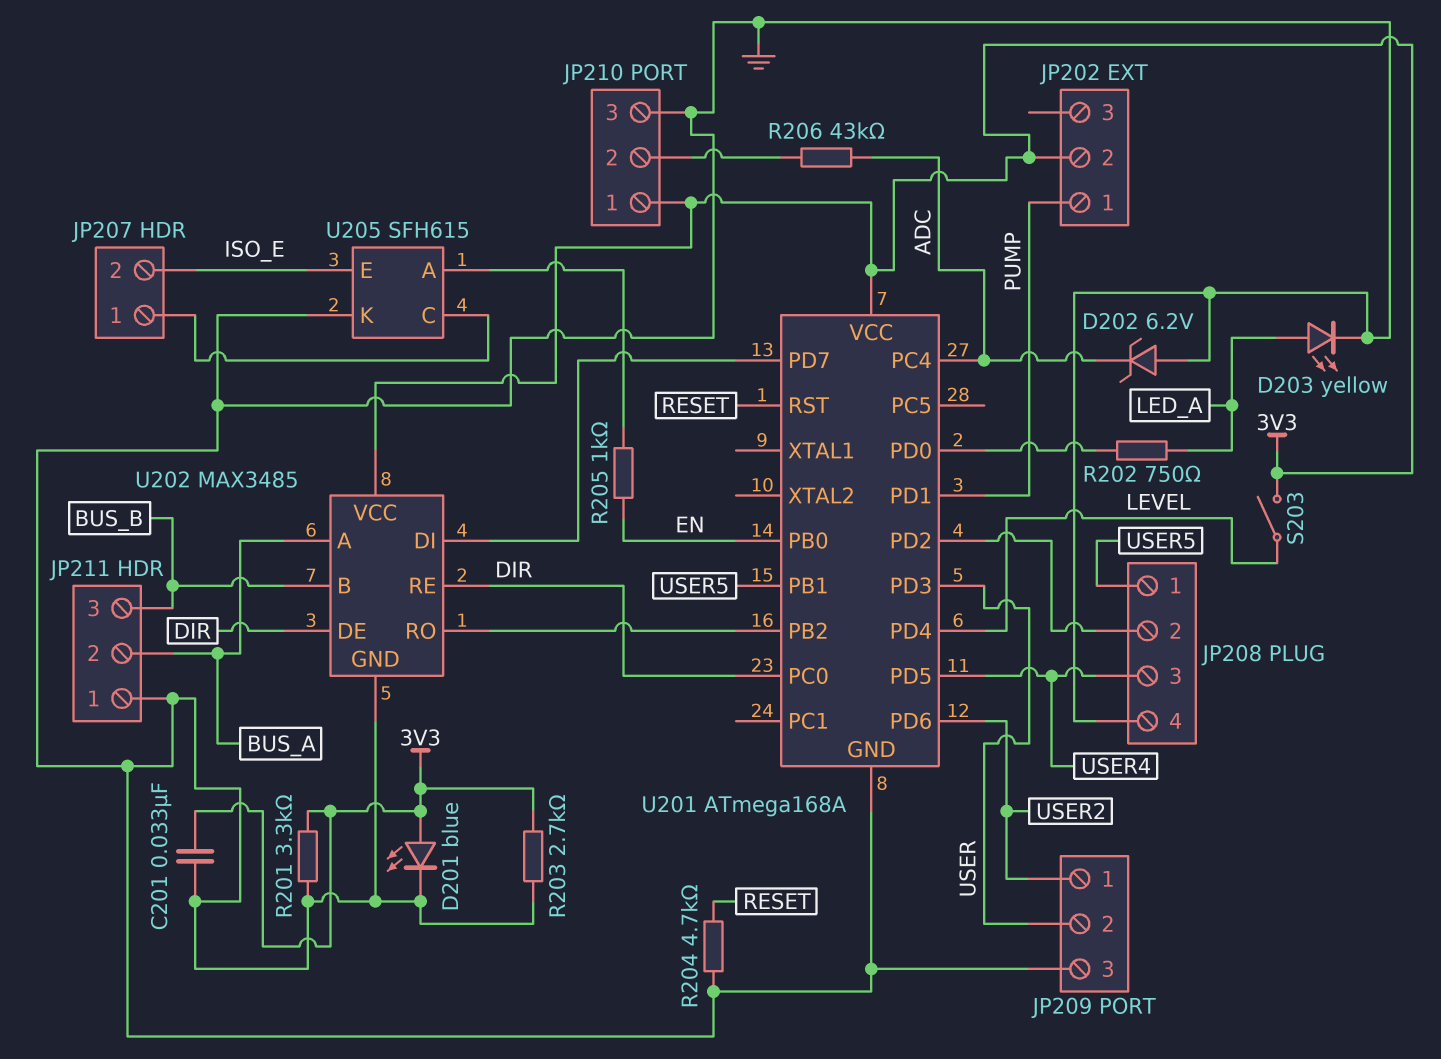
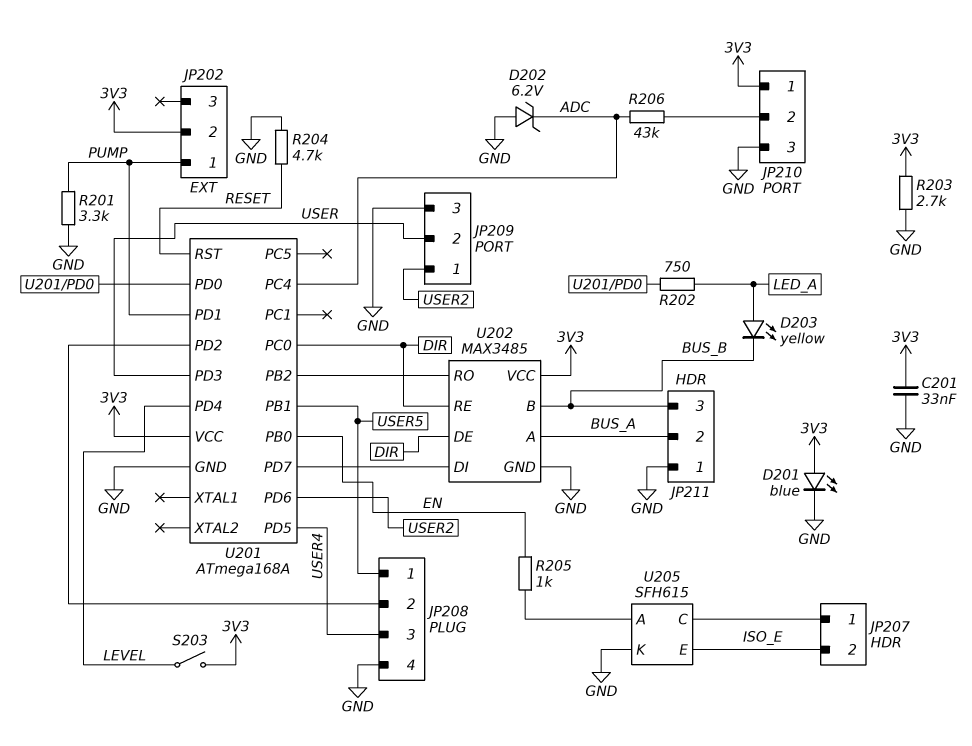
D203: LED yellow (A LED_A, K GND) -> LED yellow (A LED_A, K BUS_B)
R201: 3.3k (3V3, GND) -> 3.3k (GND, PUMP)

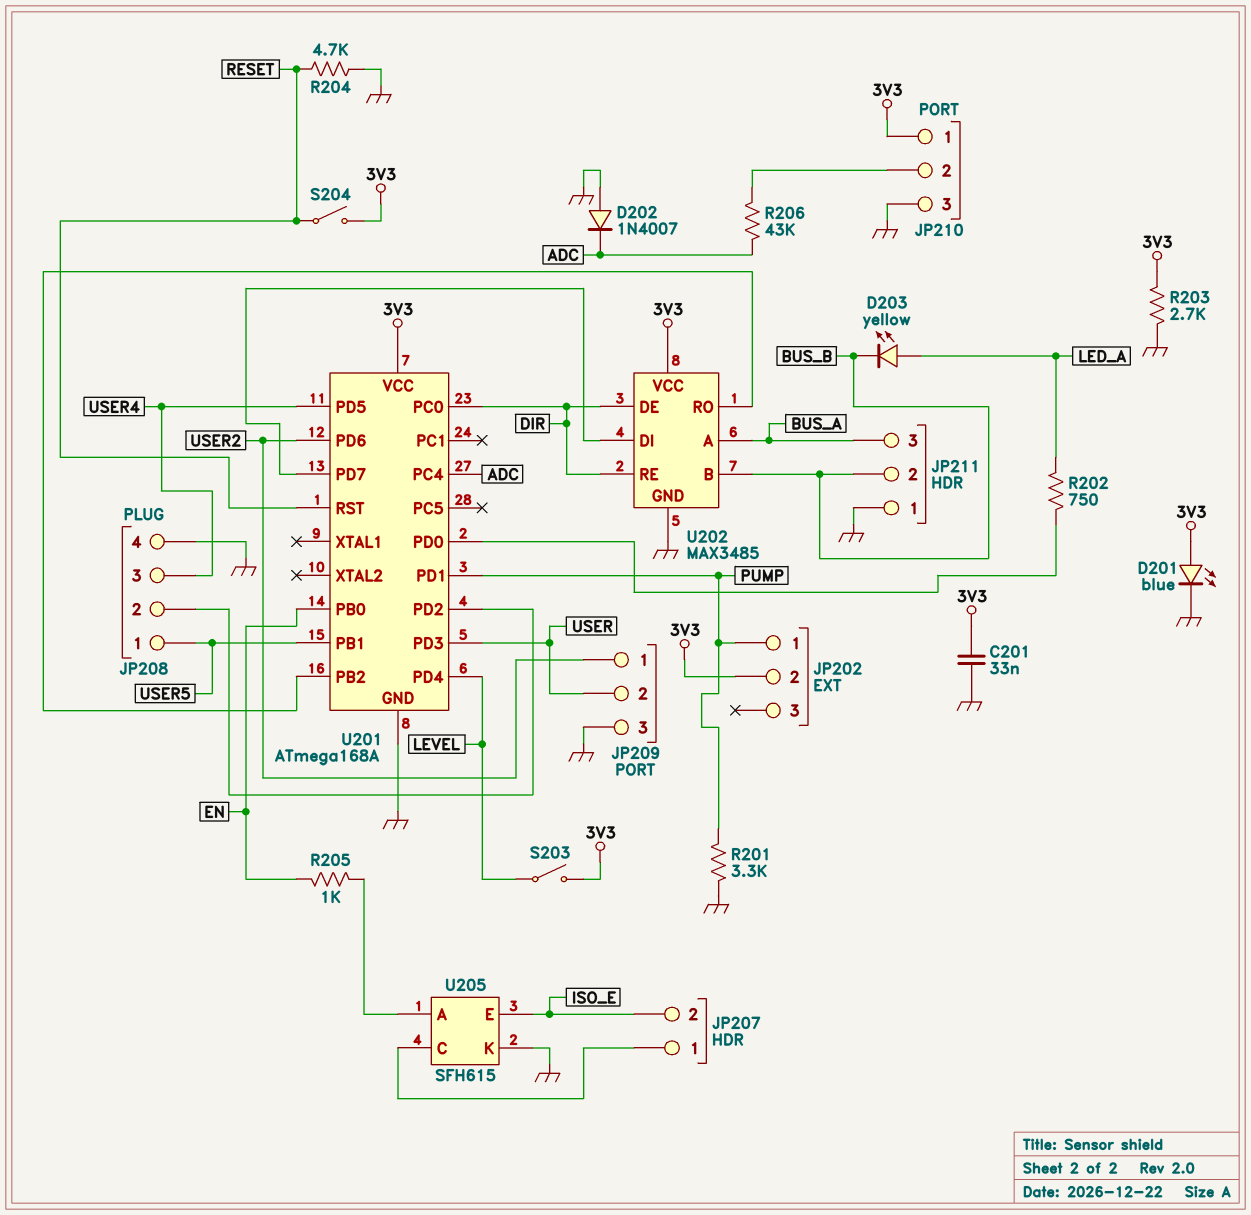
D202: zener 6.2V (A GND, K ADC) -> diode 1N4007 (A GND, K ADC)
JP211 pin 2: BUS_A -> BUS_B
JP211 pin 3: BUS_B -> BUS_A
S204: none -> switch (3V3, RESET)

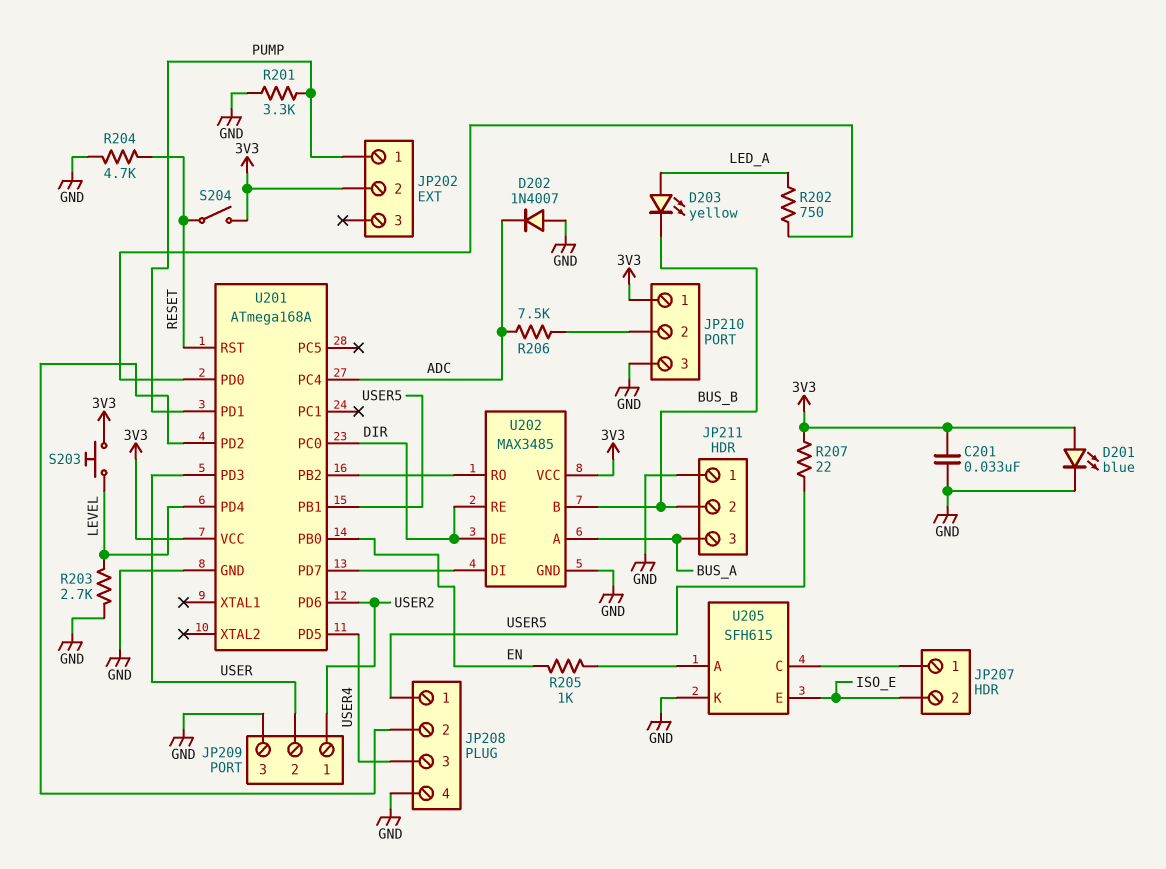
R203: 2.7k (3V3, GND) -> 2.7k (GND, LEVEL)
R206: 43k (ADC, JP210/2) -> 7.5k (ADC, JP210/2)
R207: none -> 22 (3V3, USER5)
S203: switch (3V3, LEVEL) -> button (3V3, LEVEL)

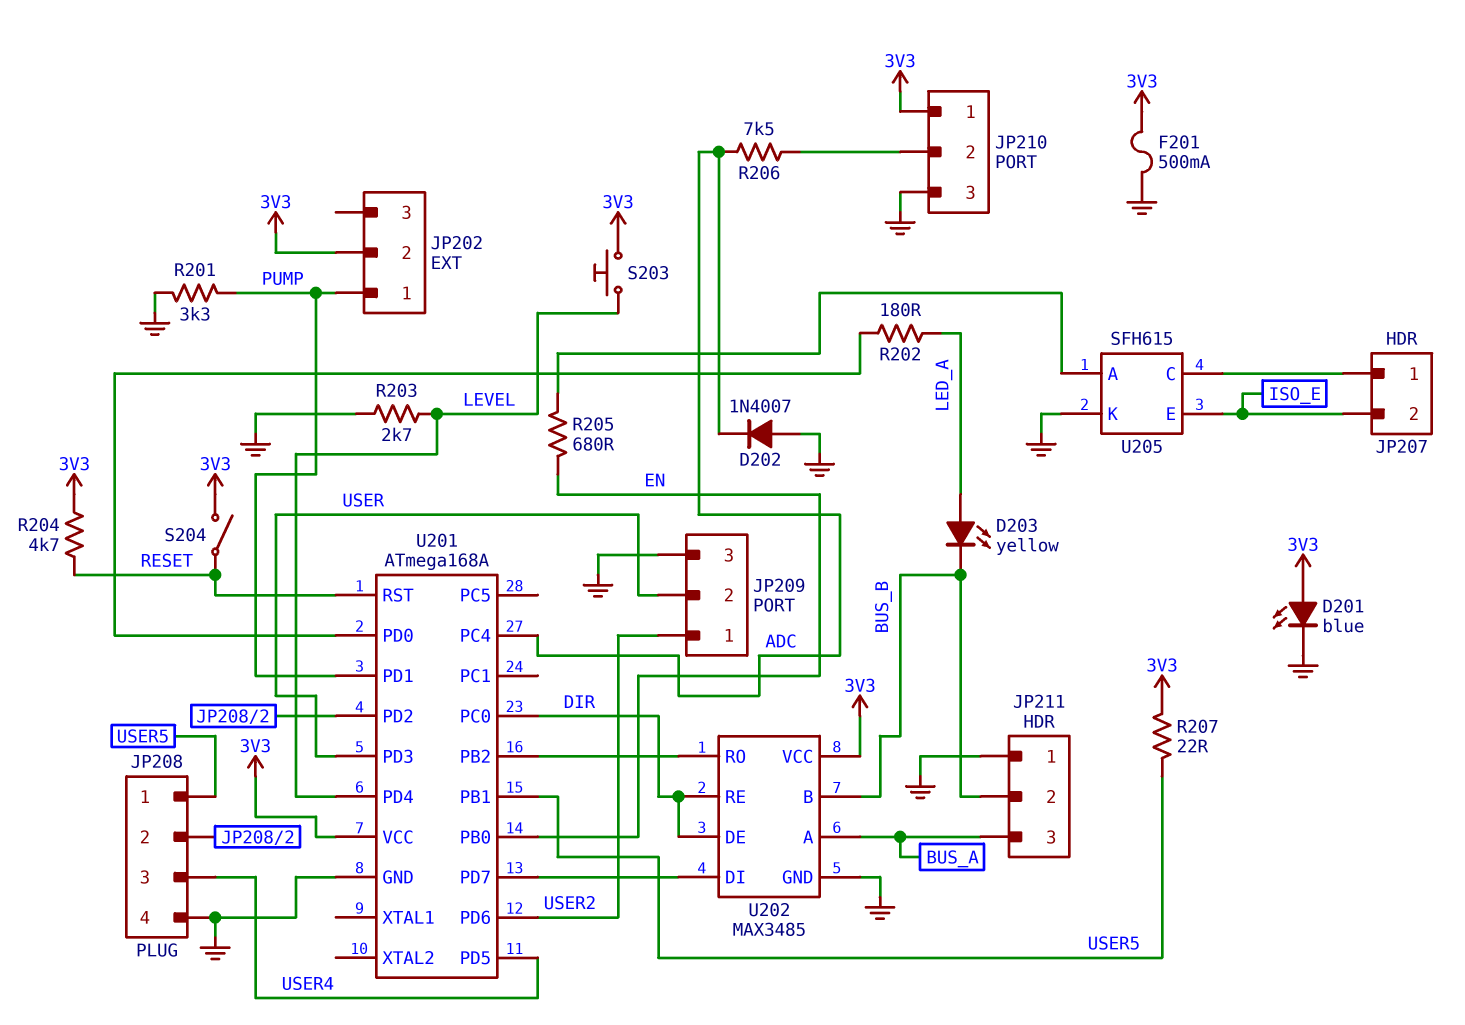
C201: 33nF (3V3, GND) -> none
F201: none -> 500mA (3V3, GND)
R202: 750 (LED_A, U201/PD0) -> 180 (LED_A, U201/PD0)
R204: 4.7k (GND, RESET) -> 4.7k (3V3, RESET)
R205: 1k (EN, U205/A) -> 680 (EN, U205/A)

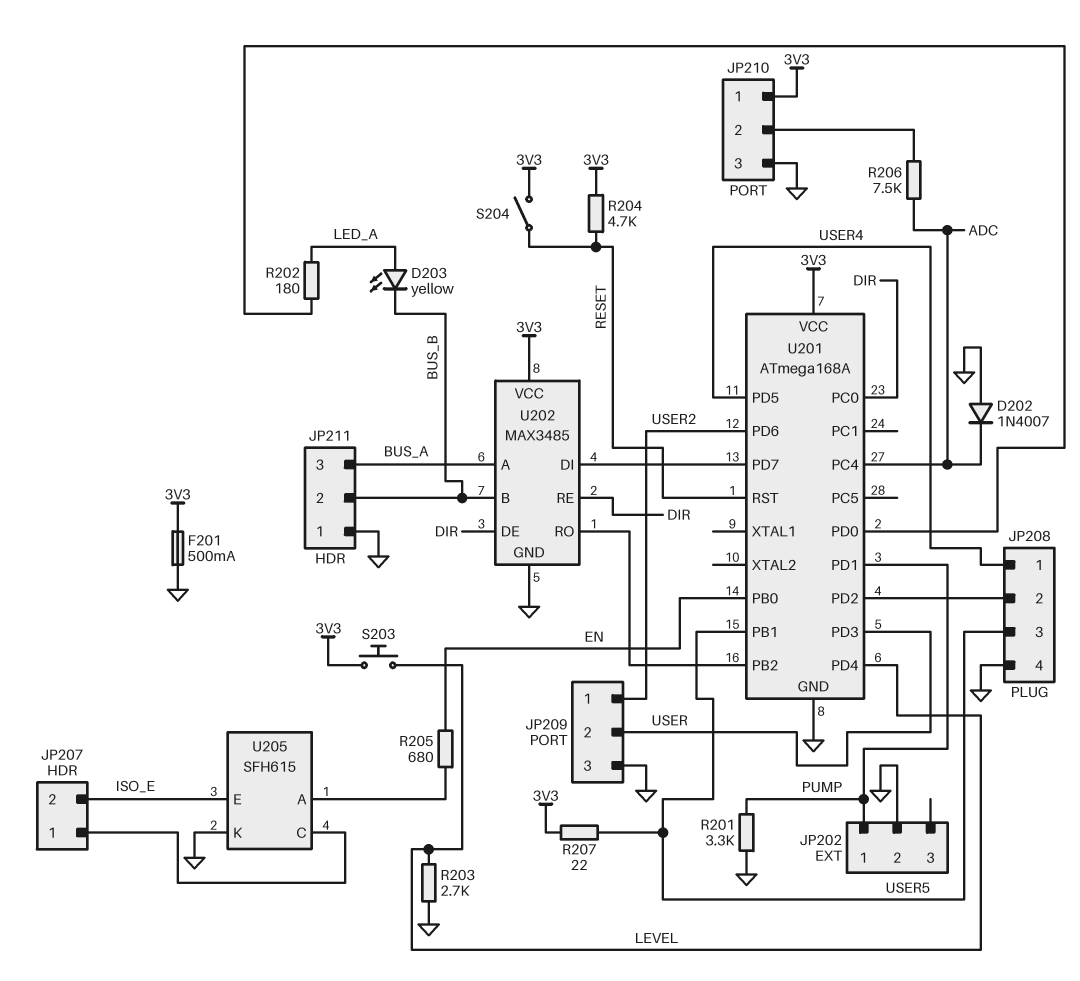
D201: LED blue (A 3V3, K GND) -> none
JP202 pin 2: 3V3 -> GND
JP208 pin 1: USER5 -> USER4
JP208 pin 3: USER4 -> USER5

